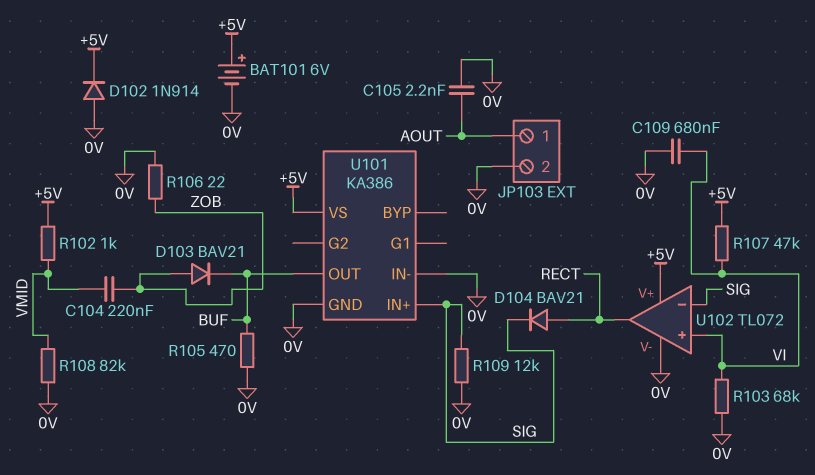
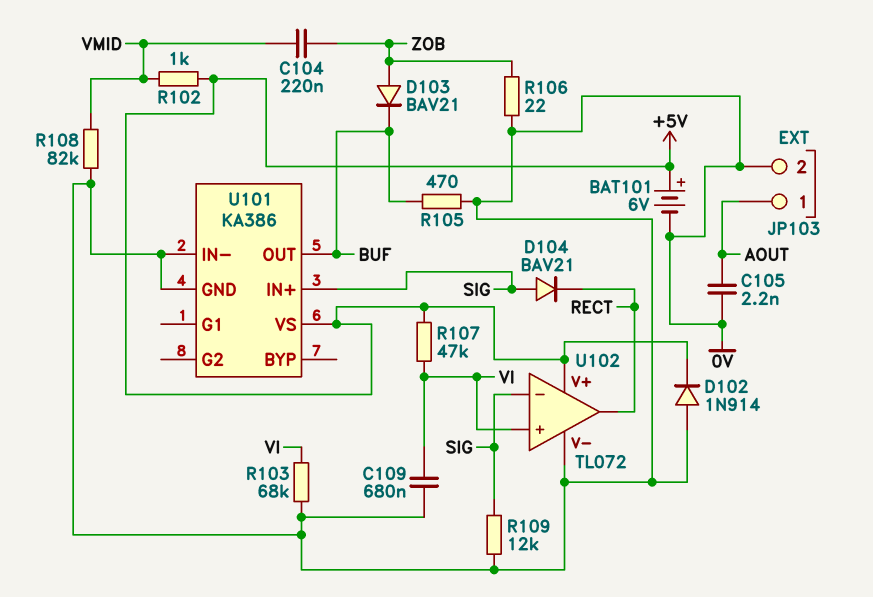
D104: diode BAV21 (A RECT, K SIG) -> diode BAV21 (A SIG, K RECT)

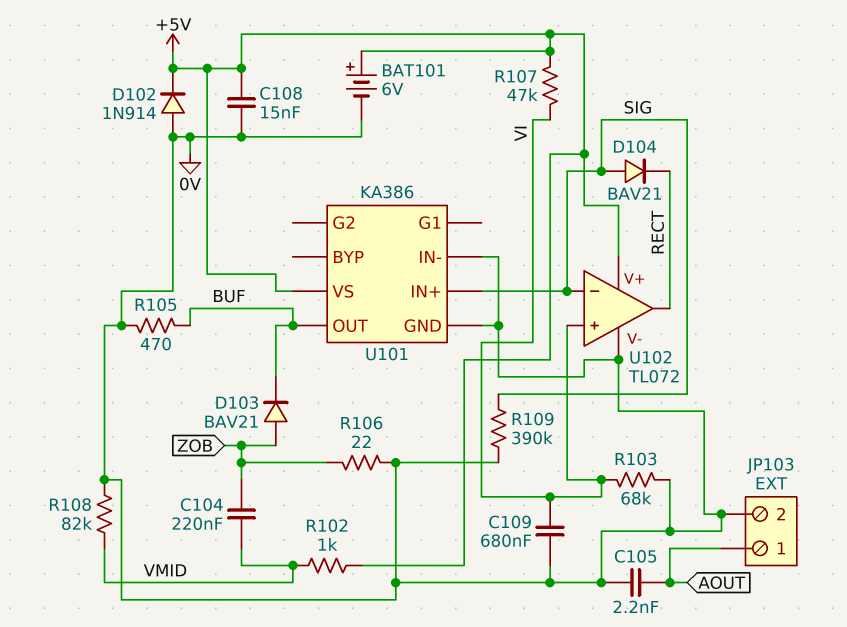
C108: none -> 15nF (+5V, 0V)
R109: 12k (0V, SIG) -> 390k (0V, SIG)

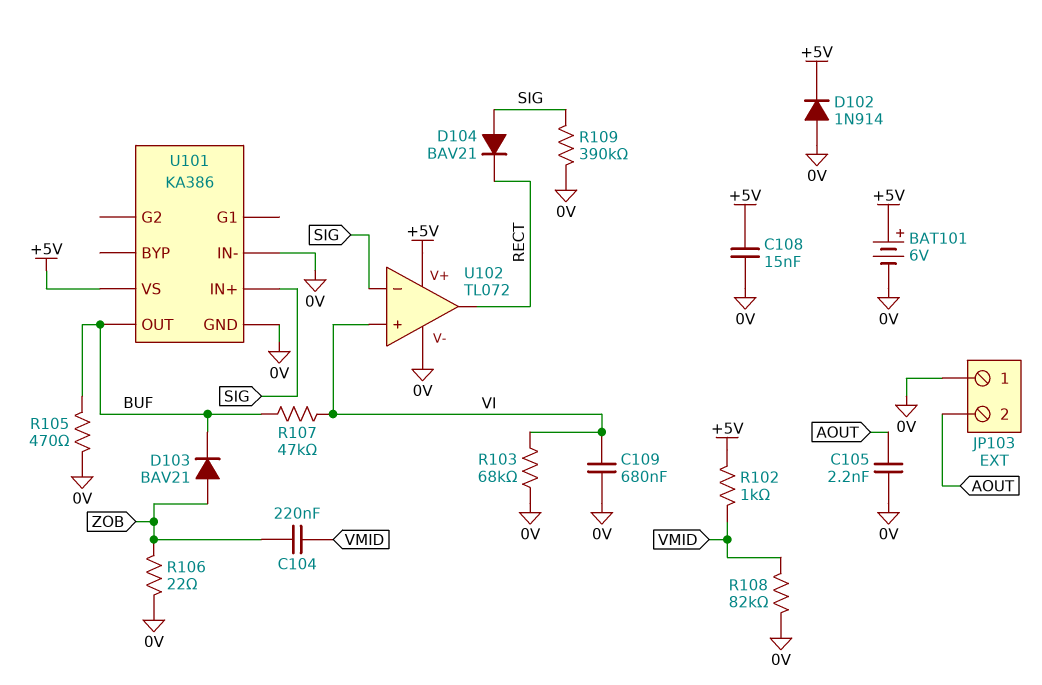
JP103 pin 1: AOUT -> 0V
JP103 pin 2: 0V -> AOUT
R107: 47k (+5V, VI) -> 47k (BUF, VI)

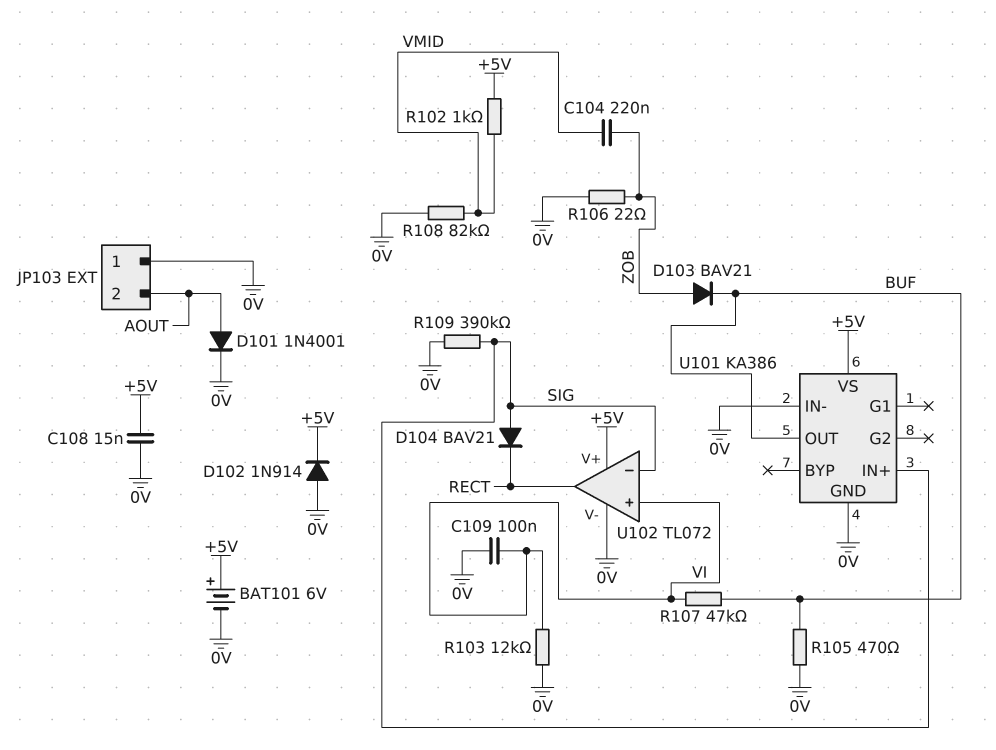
C105: 2.2nF (0V, AOUT) -> none
C109: 680nF (0V, VI) -> 100nF (0V, VI)
D101: none -> diode 1N4001 (A AOUT, K 0V)
R103: 68k (0V, VI) -> 12k (0V, VI)

